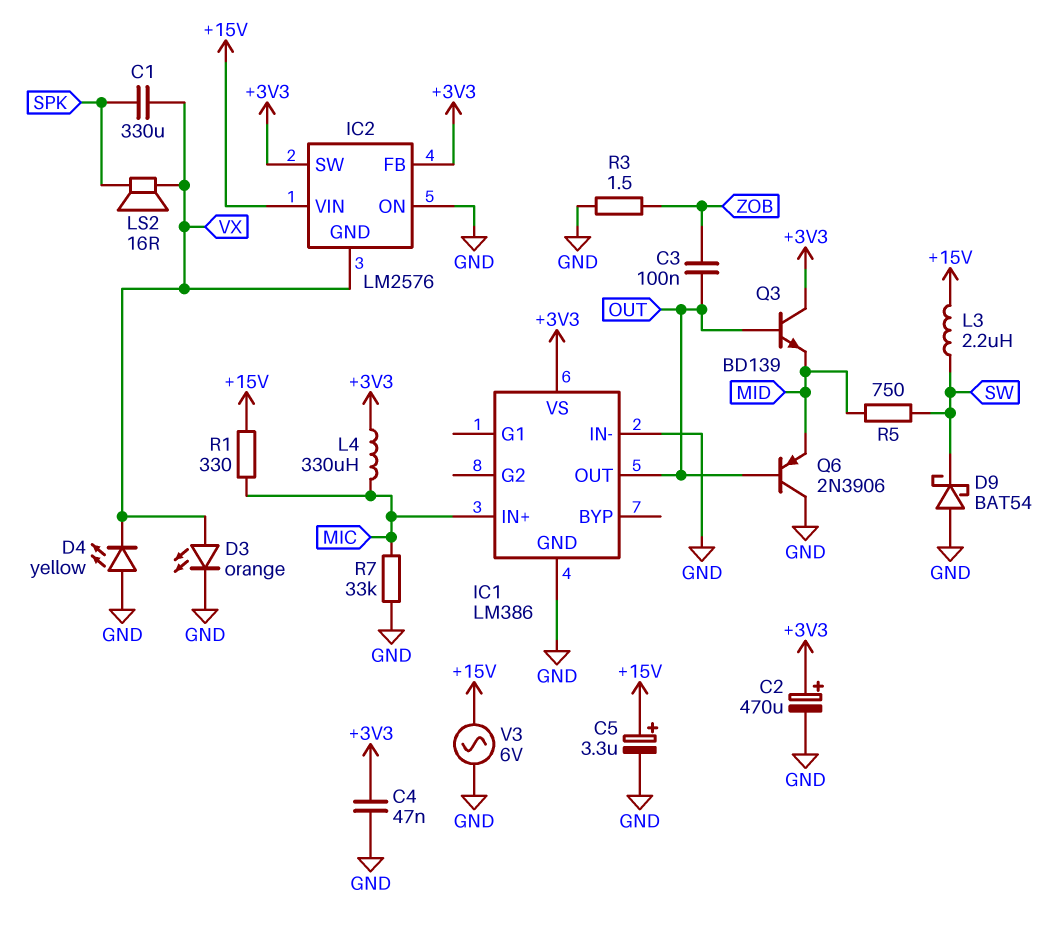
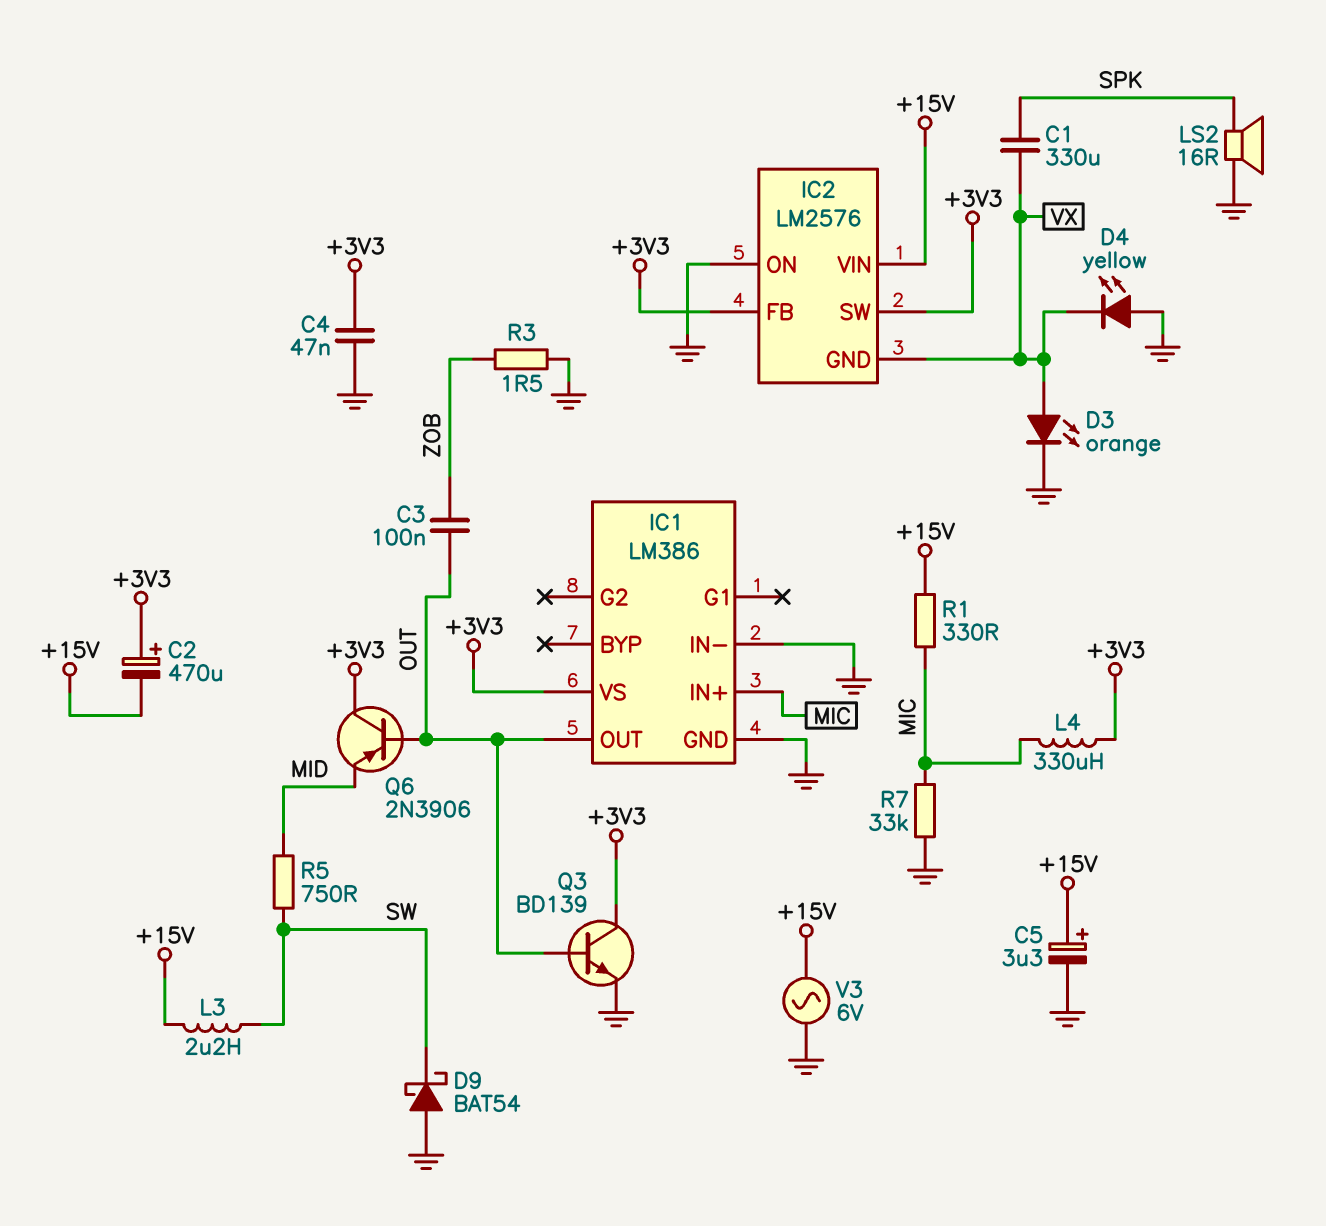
C2: 470uF (plus +3V3, minus GND) -> 470uF (plus +3V3, minus +15V)
LS2: speaker 16R (SPK, VX) -> speaker 16R (GND, SPK)
Q3: NPN BD139 (B OUT, C +3V3, E MID) -> NPN BD139 (B OUT, C +3V3, E GND)
Q6: PNP 2N3906 (B OUT, C GND, E MID) -> PNP 2N3906 (B OUT, C +3V3, E MID)

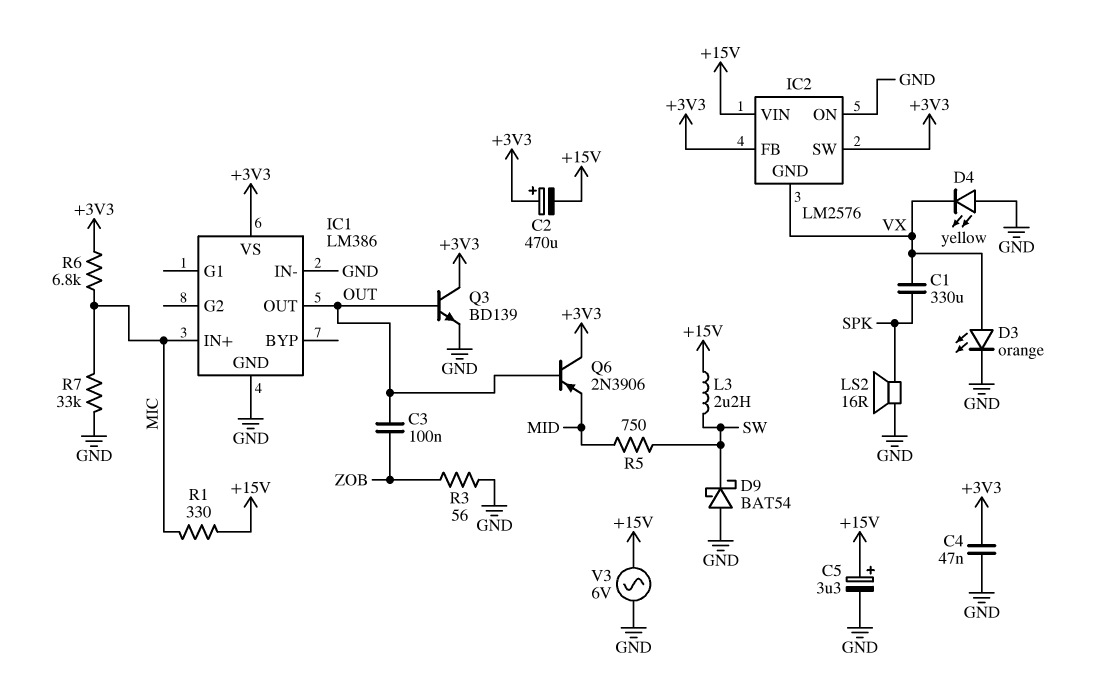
L4: 330uH (+3V3, MIC) -> none
R3: 1.5 (GND, ZOB) -> 56 (GND, ZOB)
R6: none -> 6.8k (+3V3, MIC)

